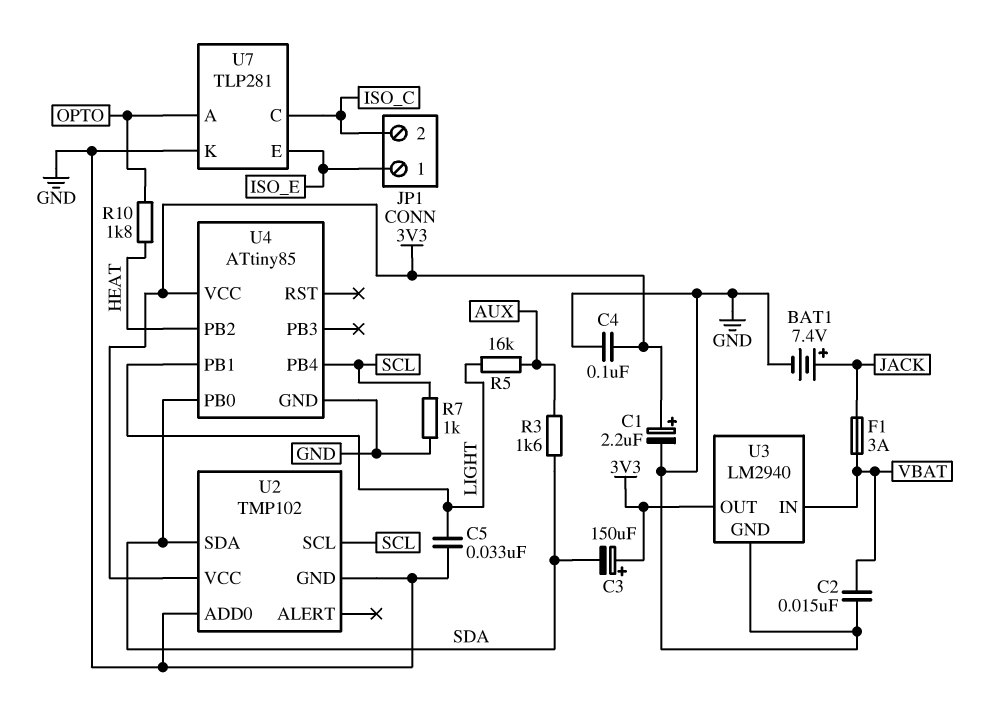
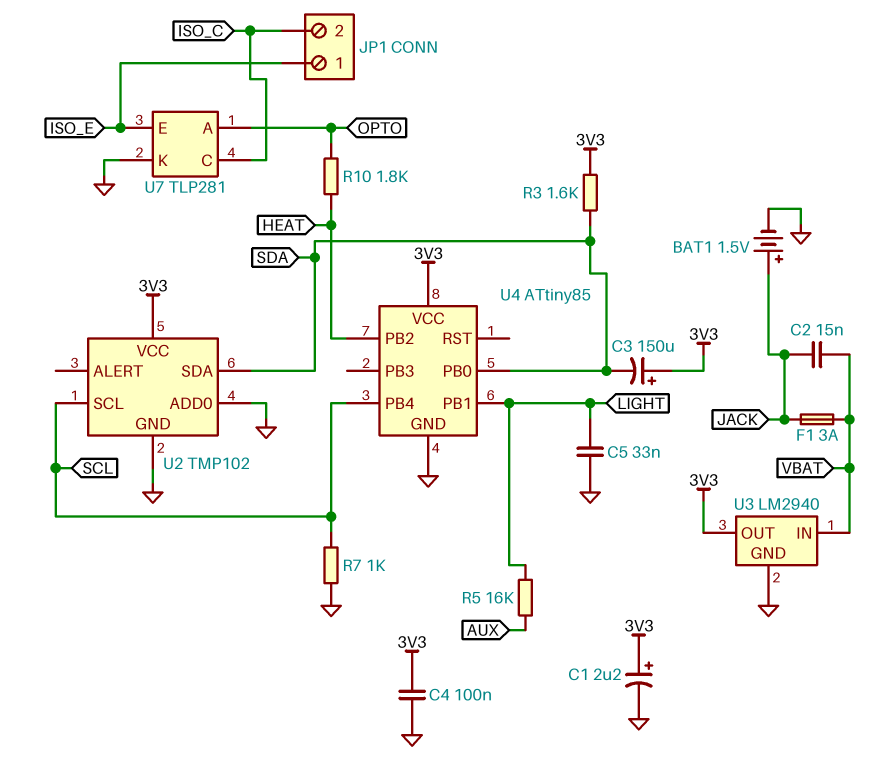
BAT1: 7.4V (plus JACK, minus GND) -> 1.5V (plus JACK, minus GND)
C2: 15nF (GND, VBAT) -> 15nF (JACK, VBAT)
R3: 1.6k (AUX, SDA) -> 1.6k (3V3, SDA)

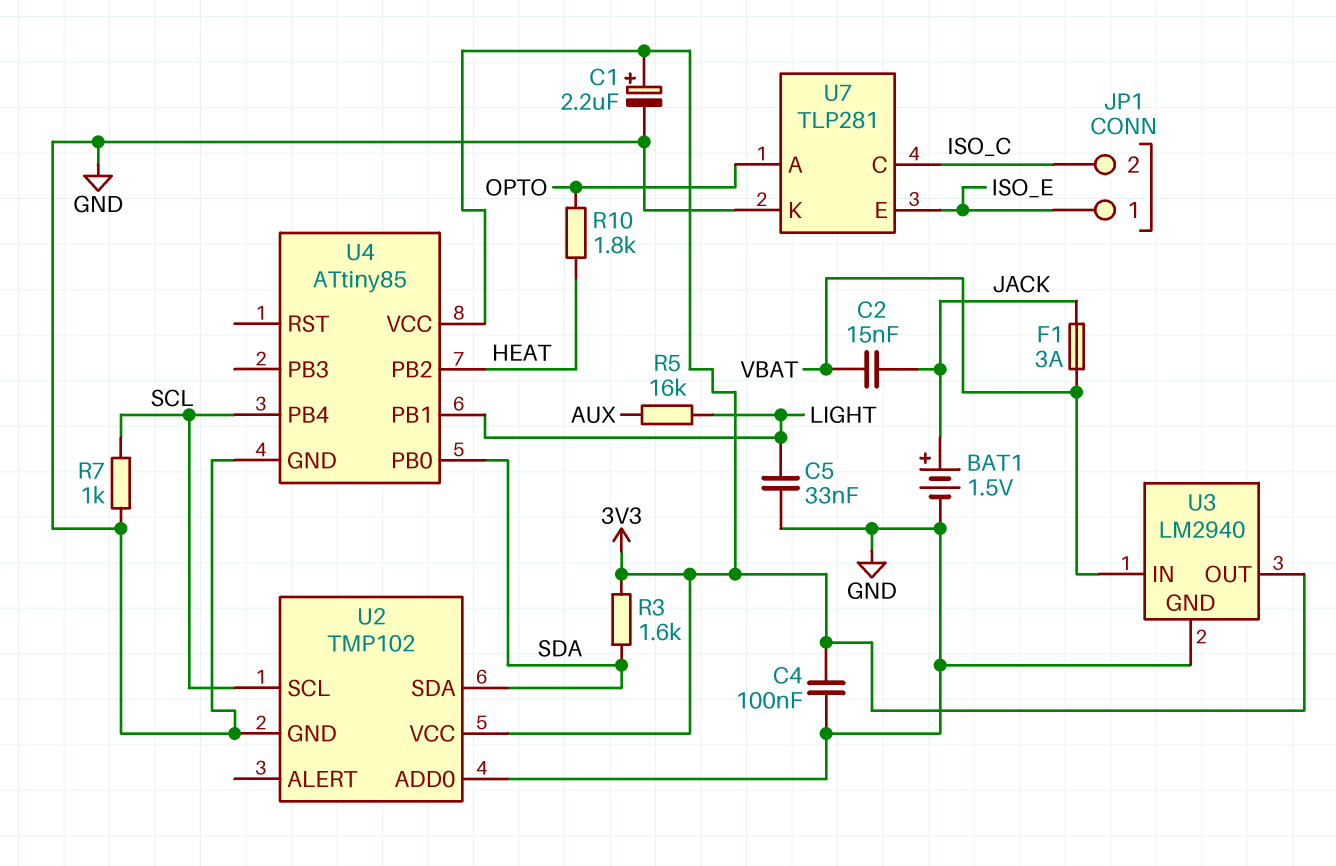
C3: 150uF (plus 3V3, minus SDA) -> none

